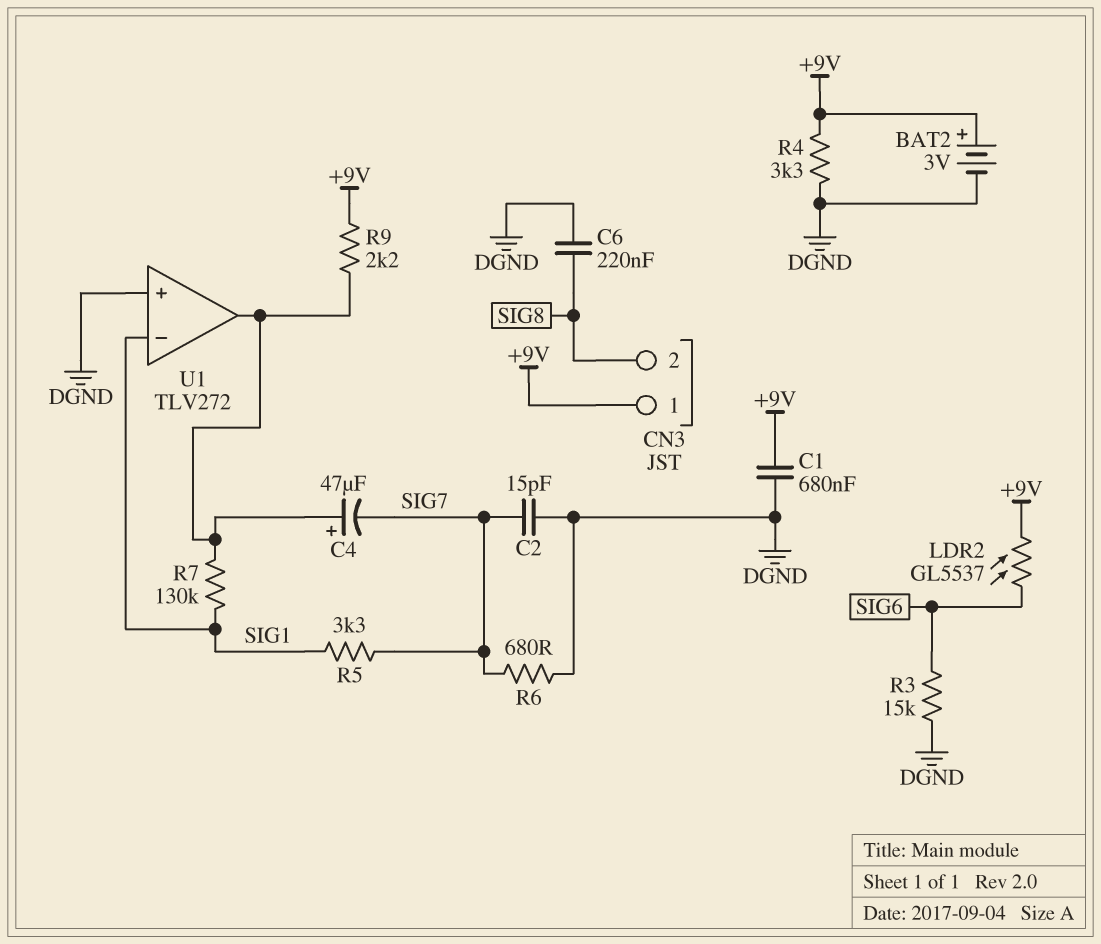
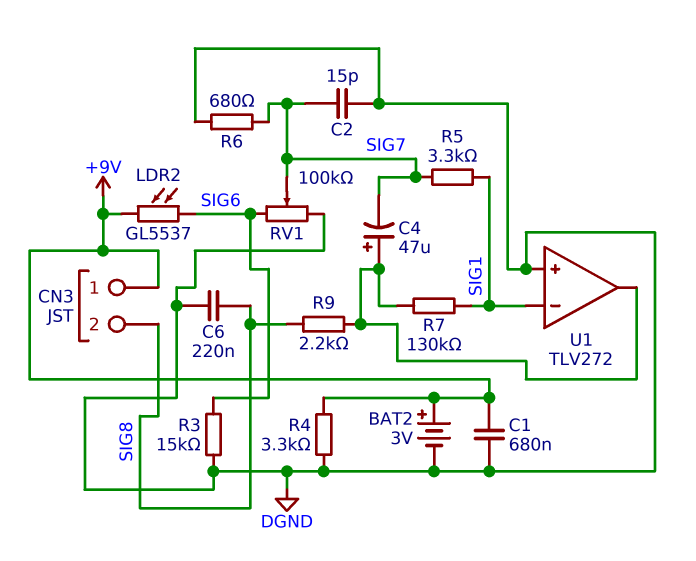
R9: 2.2k (+9V, U1/out) -> 2.2k (SIG8, U1/out)
RV1: none -> 100k (DGND, SIG6, wiper SIG7)

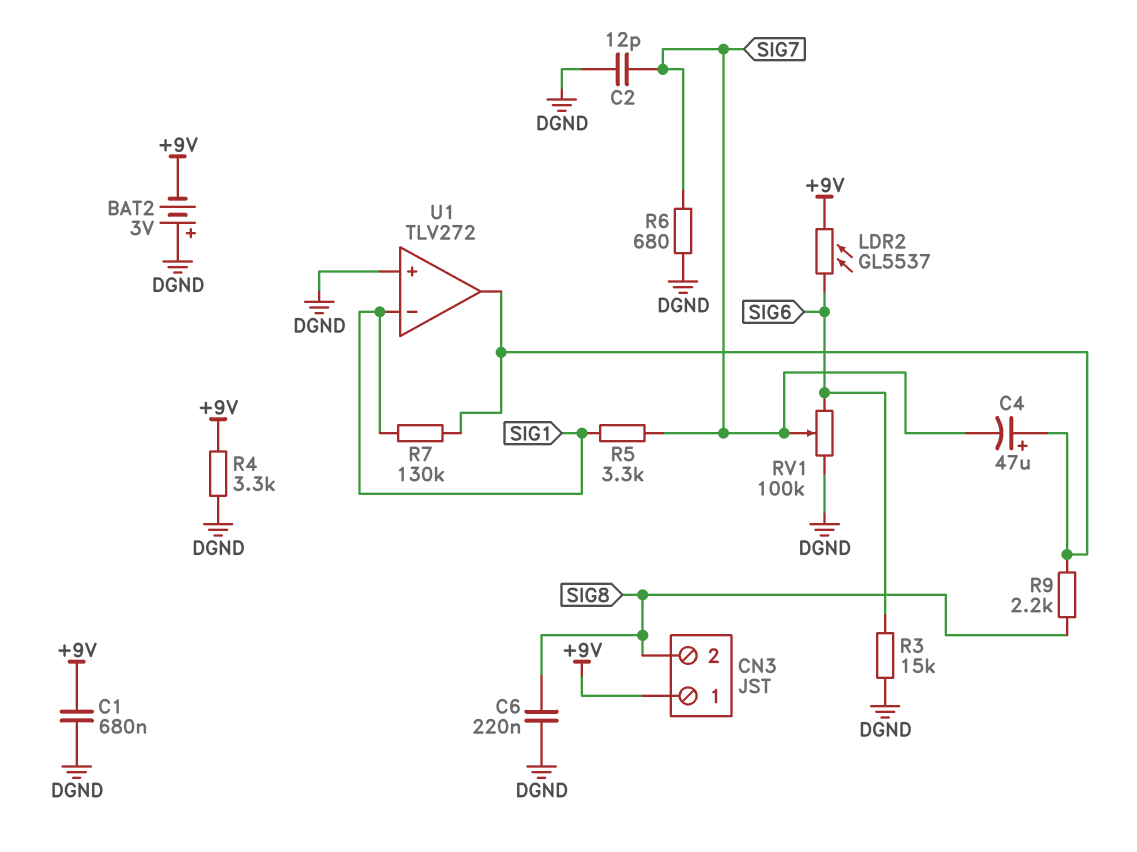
BAT2: 3V (plus +9V, minus DGND) -> 3V (plus DGND, minus +9V)
C2: 15pF (DGND, SIG7) -> 12pF (DGND, SIG7)

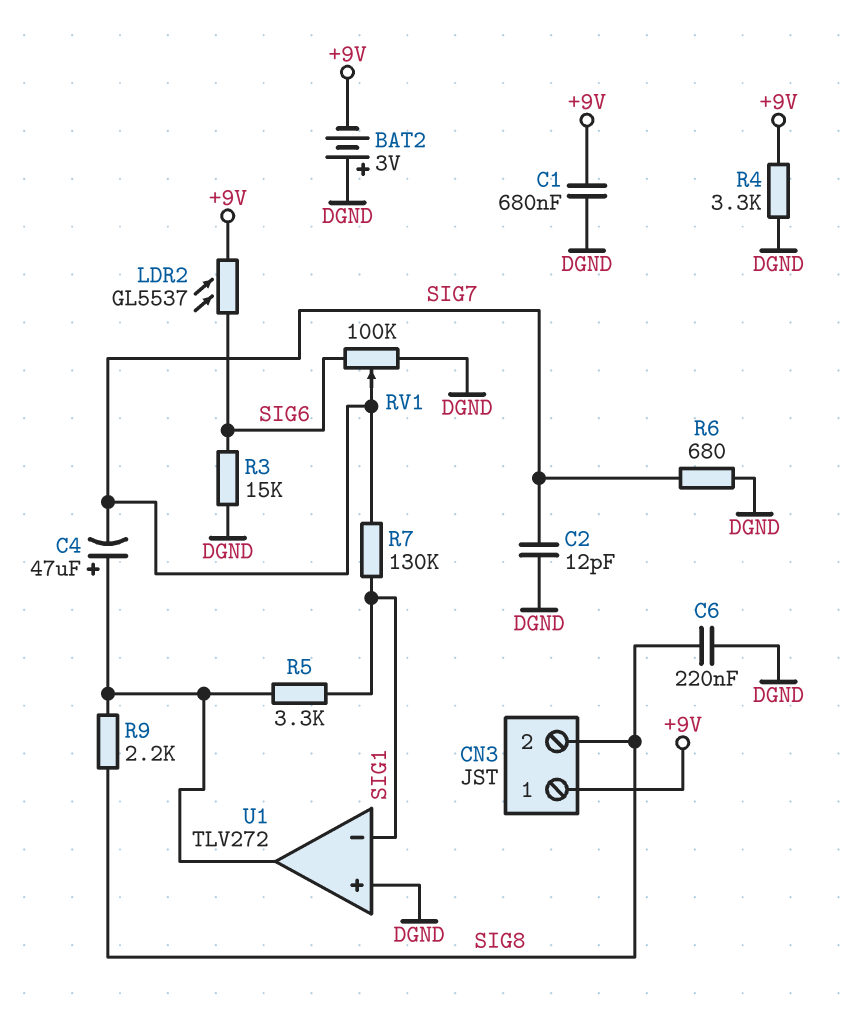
R5: 3.3k (SIG1, SIG7) -> 3.3k (SIG1, U1/out)
R7: 130k (SIG1, U1/out) -> 130k (SIG1, SIG7)

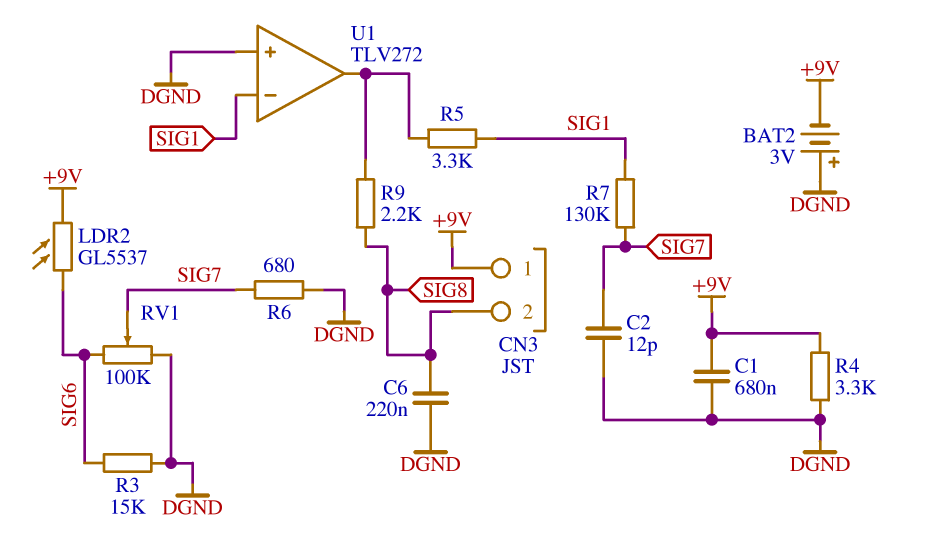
C4: 47uF (plus U1/out, minus SIG7) -> none

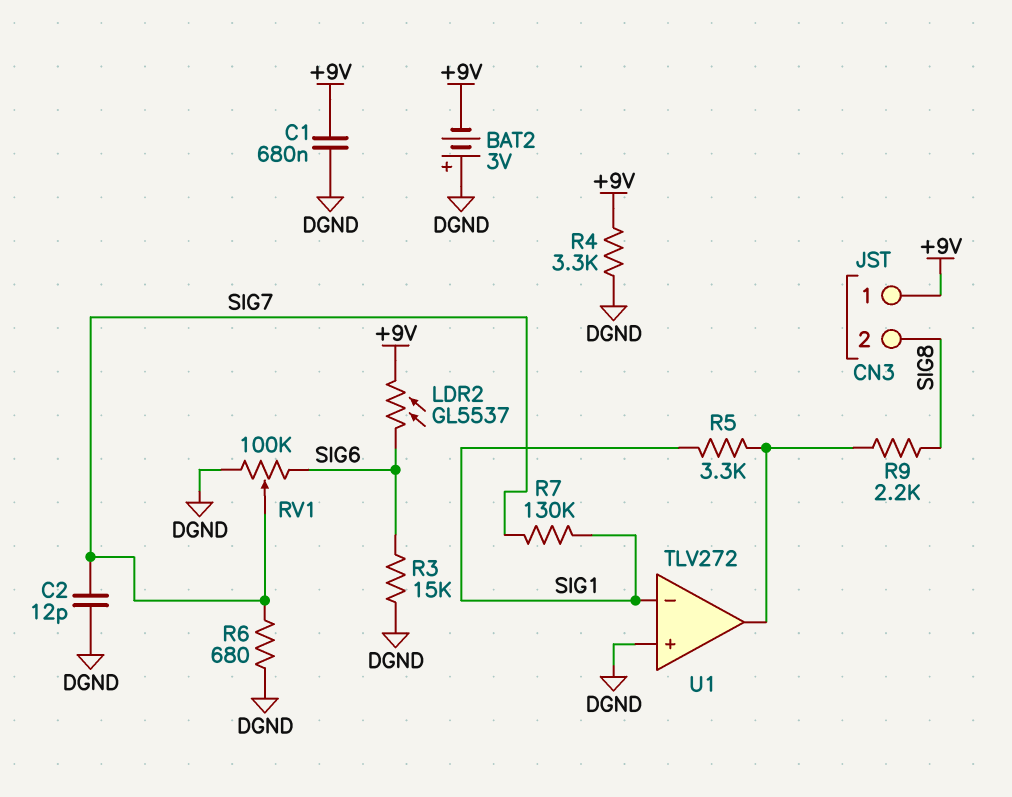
C6: 220nF (DGND, SIG8) -> none

